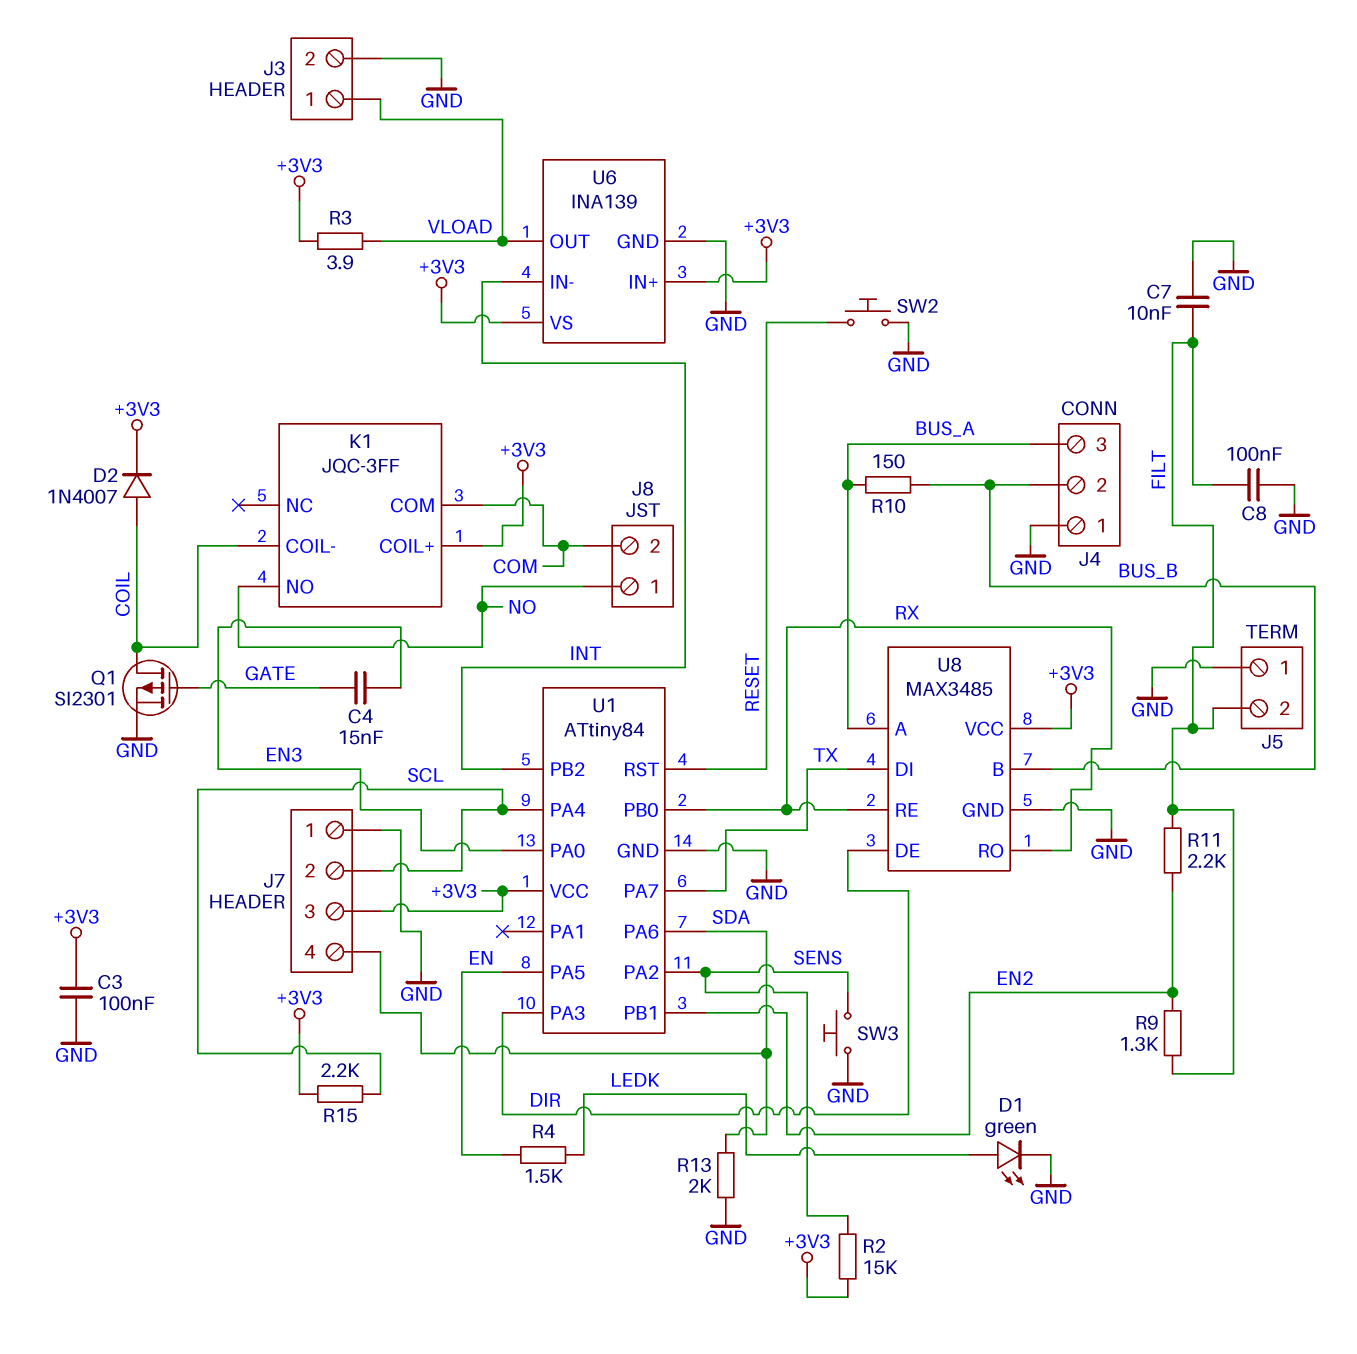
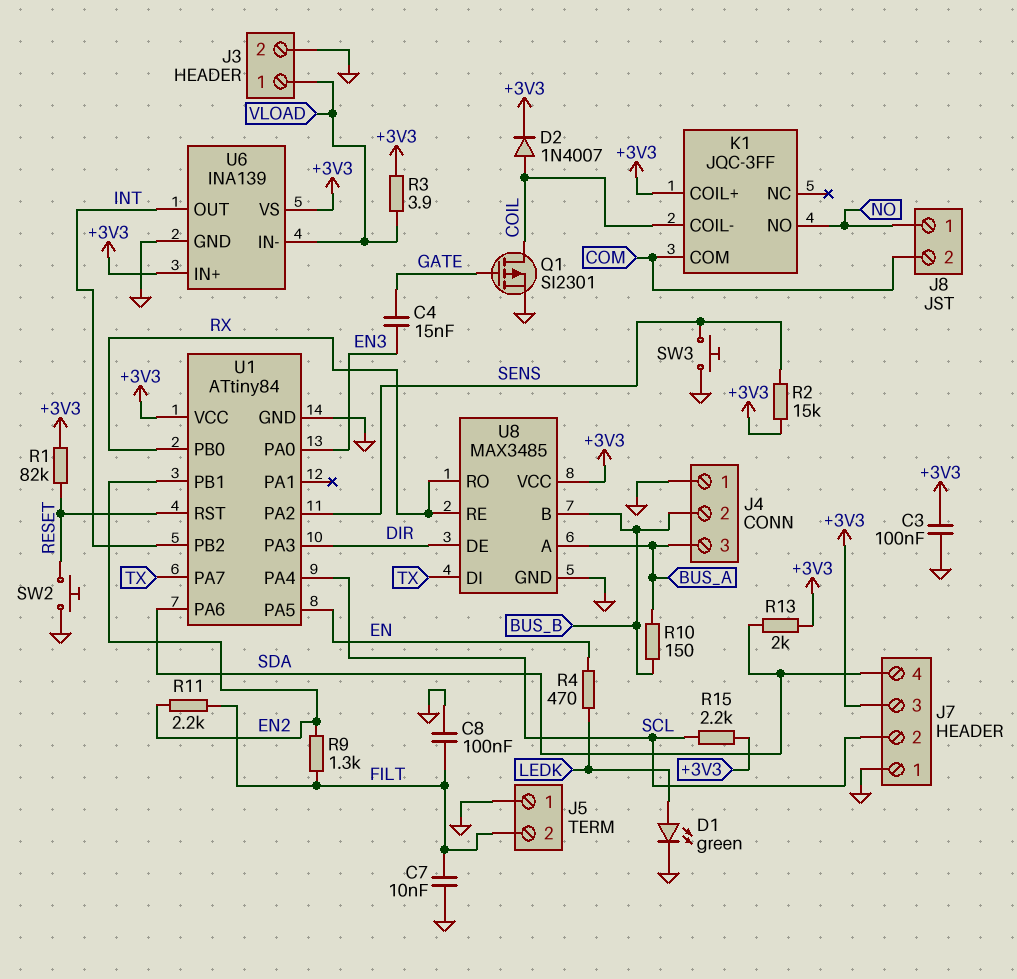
R1: none -> 82k (+3V3, RESET)
R4: 1.5k (EN, LEDK) -> 470 (EN, LEDK)
R13: 2k (GND, SDA) -> 2k (+3V3, SDA)
U6 pin IN-: INT -> VLOAD
U6 pin OUT: VLOAD -> INT

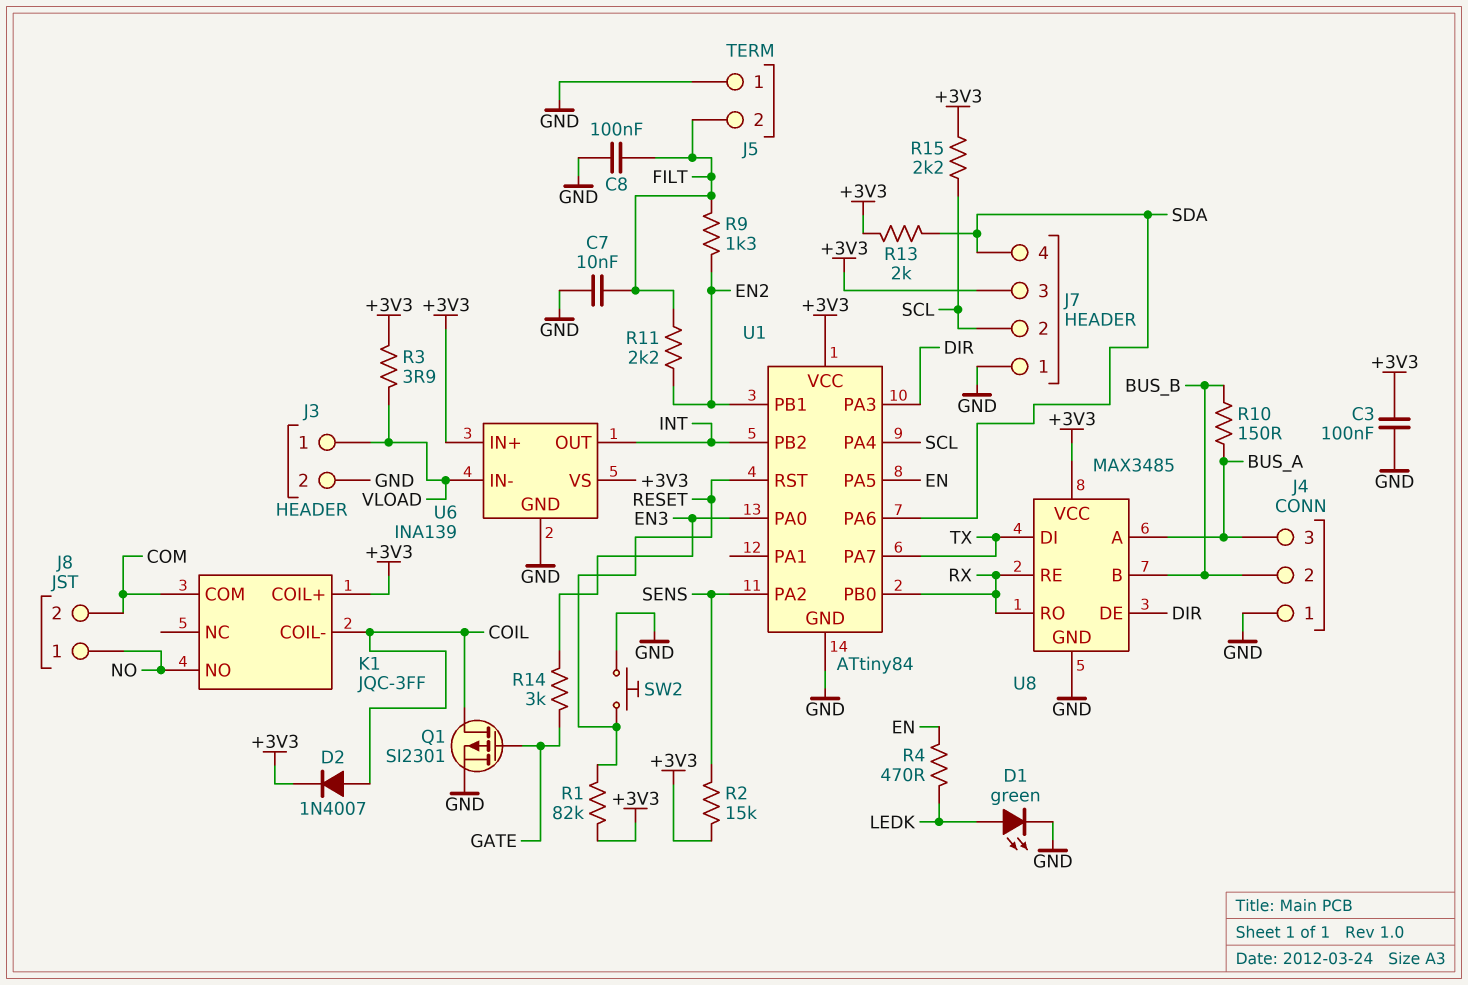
C4: 15nF (EN3, GATE) -> none
R14: none -> 3k (EN3, GATE)
SW3: button (GND, SENS) -> none

